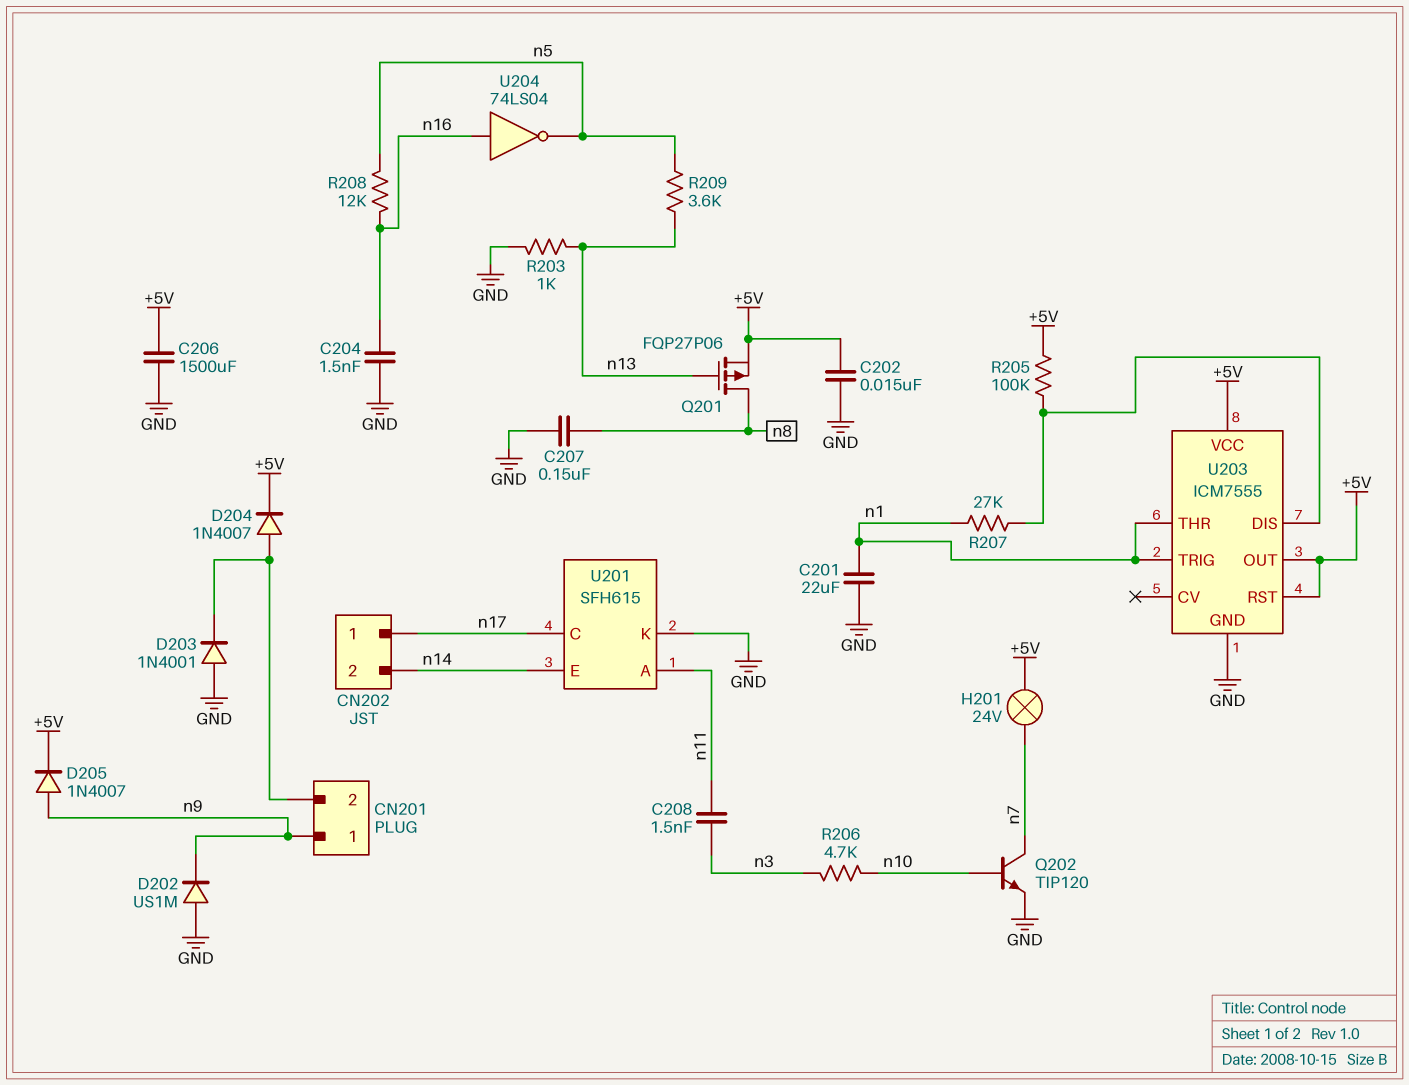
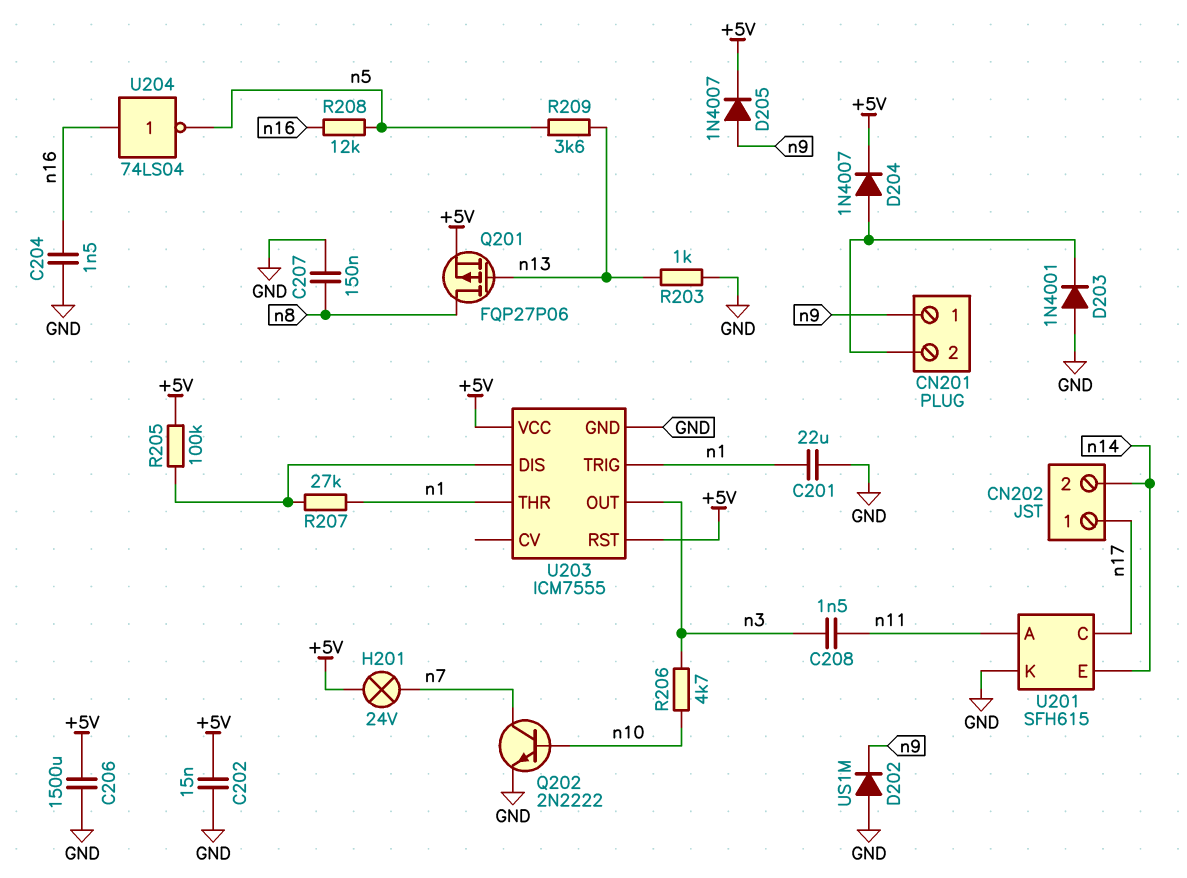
Q202: NPN TIP120 (B n10, C n7, E GND) -> NPN 2N2222 (B n10, C n7, E GND)
U203 pin OUT: +5V -> n3

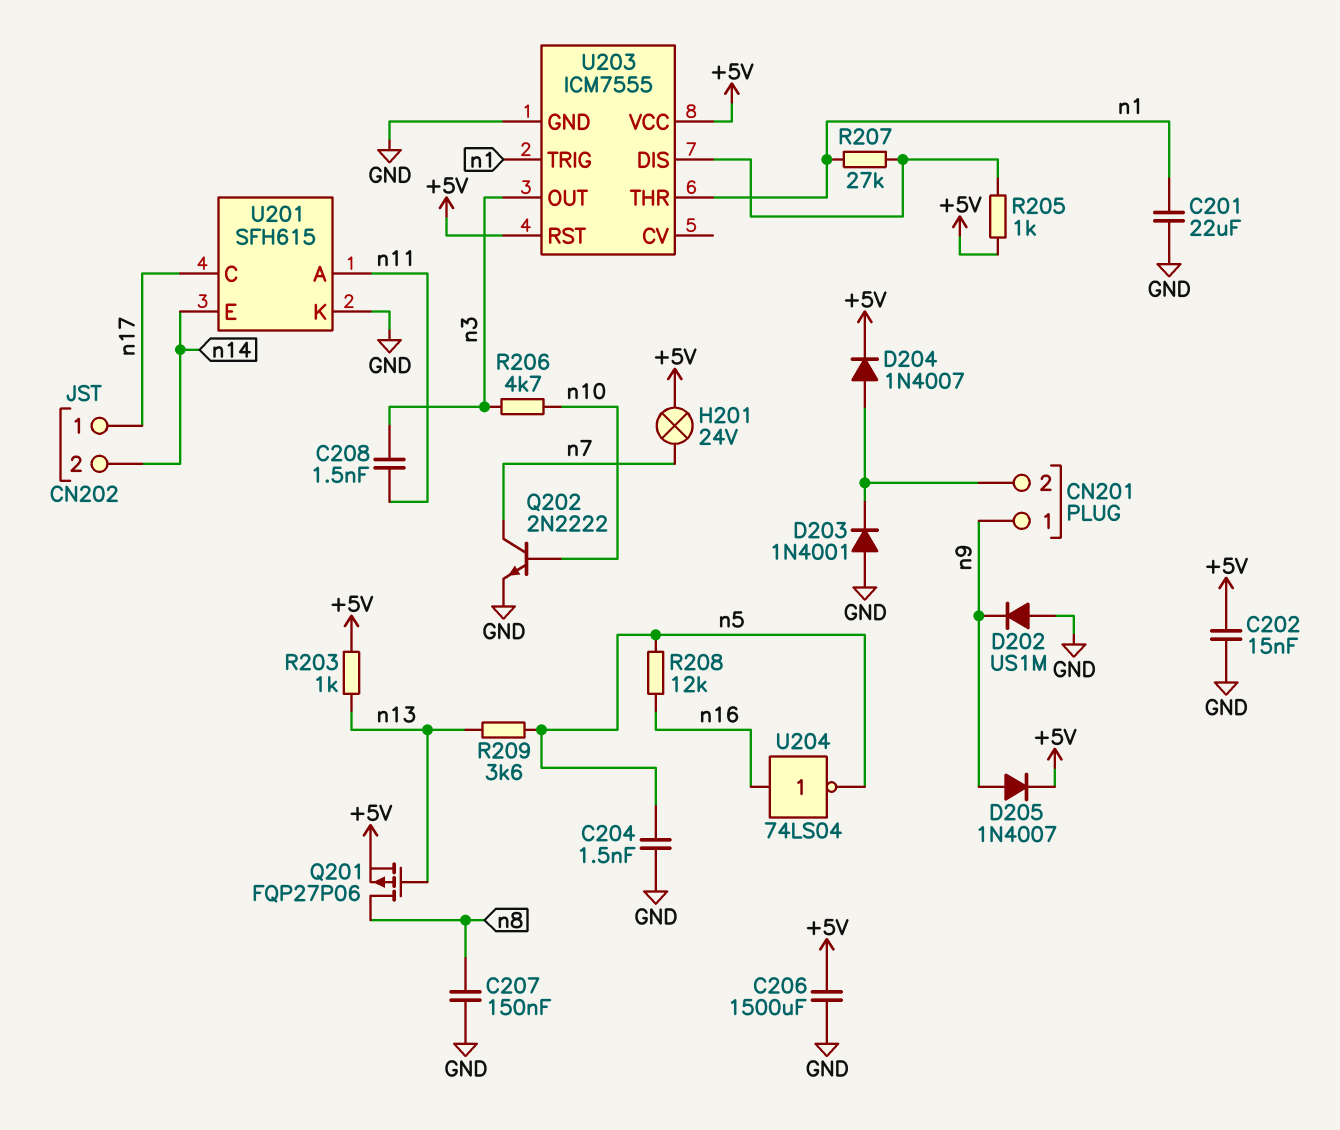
C204: 1.5nF (GND, n16) -> 1.5nF (GND, n5)
R203: 1k (GND, n13) -> 1k (+5V, n13)
R205: 100k (+5V, U203/DIS) -> 1k (+5V, U203/DIS)

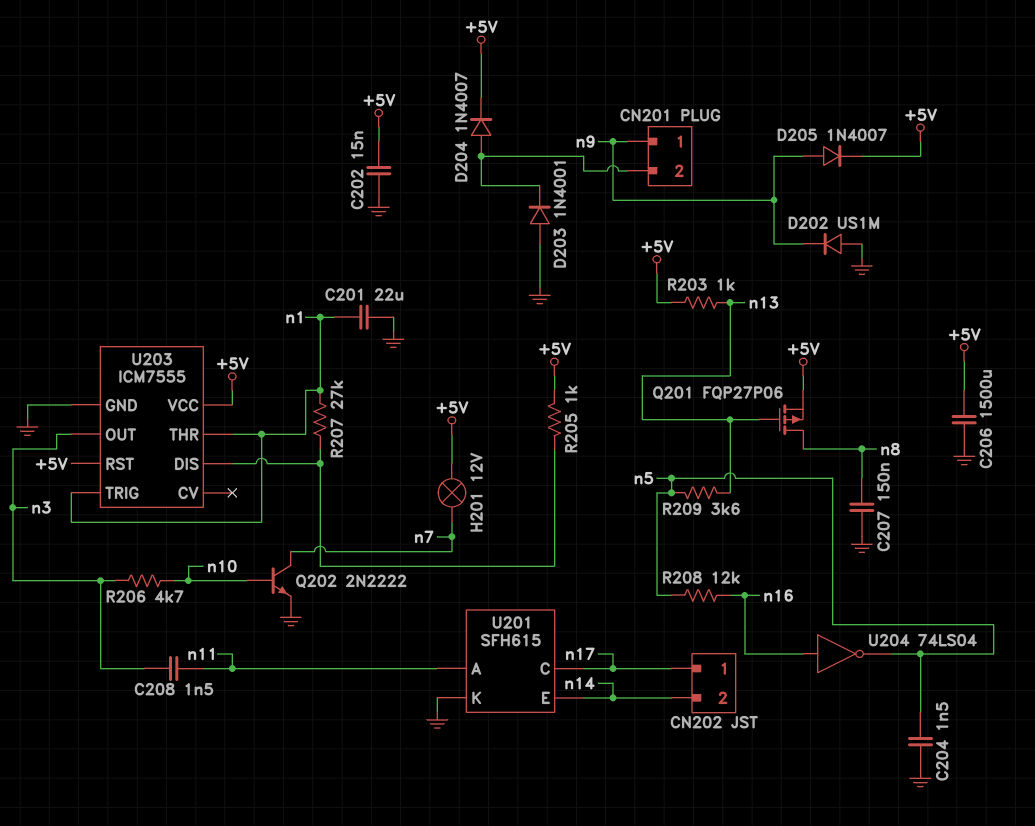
H201: lamp 24V (+5V, n7) -> lamp 12V (+5V, n7)

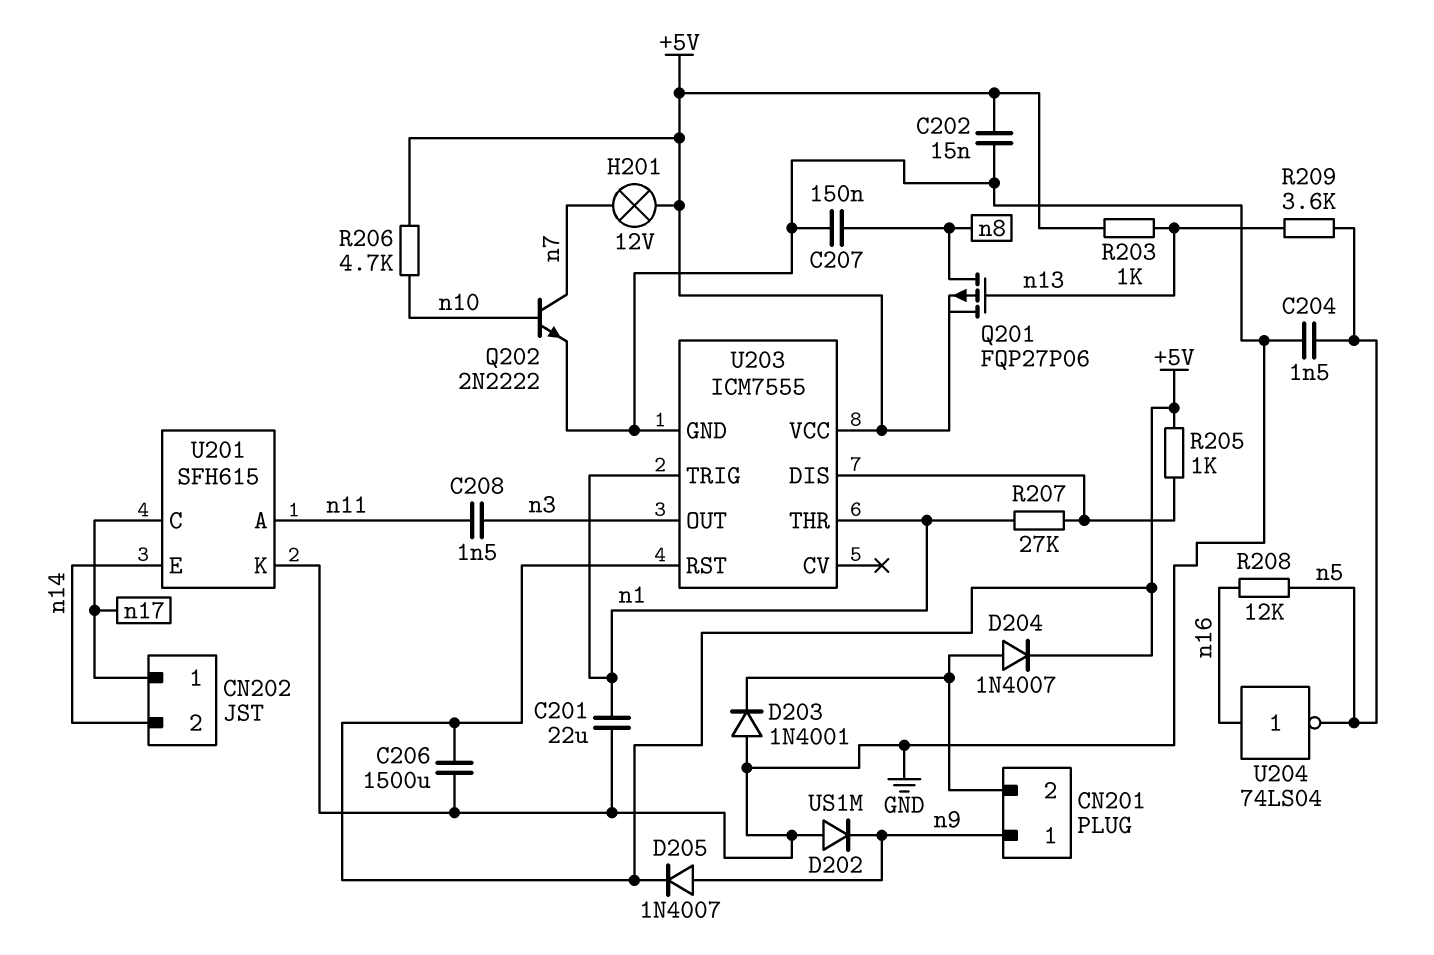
R206: 4.7k (n3, n10) -> 4.7k (+5V, n10)

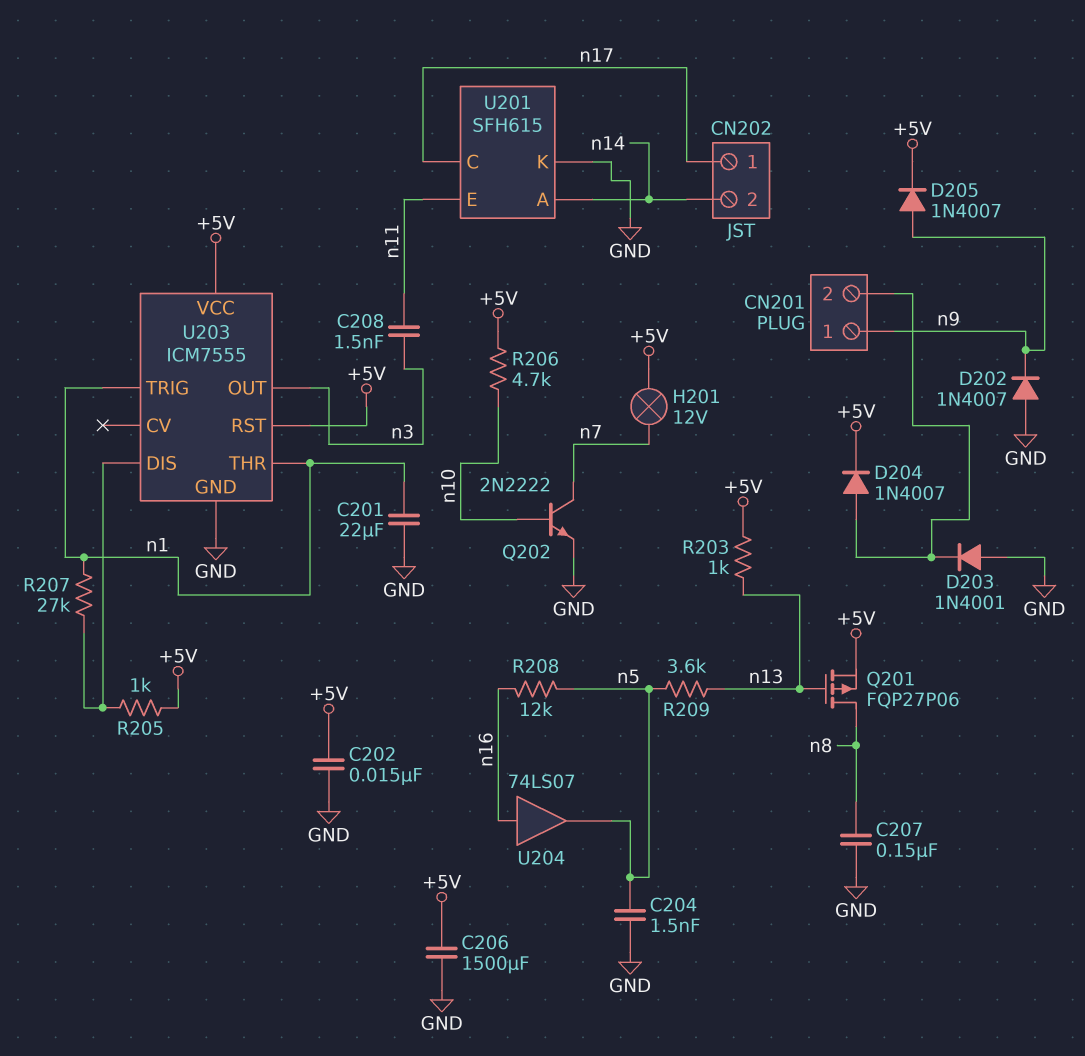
D202: diode US1M (A GND, K n9) -> diode 1N4007 (A GND, K n9)
U201 pin A: n11 -> n14
U201 pin E: n14 -> n11
U204: NOT 74LS04 (in n16, out n5) -> buffer 74LS07 (in n16, out n5)

